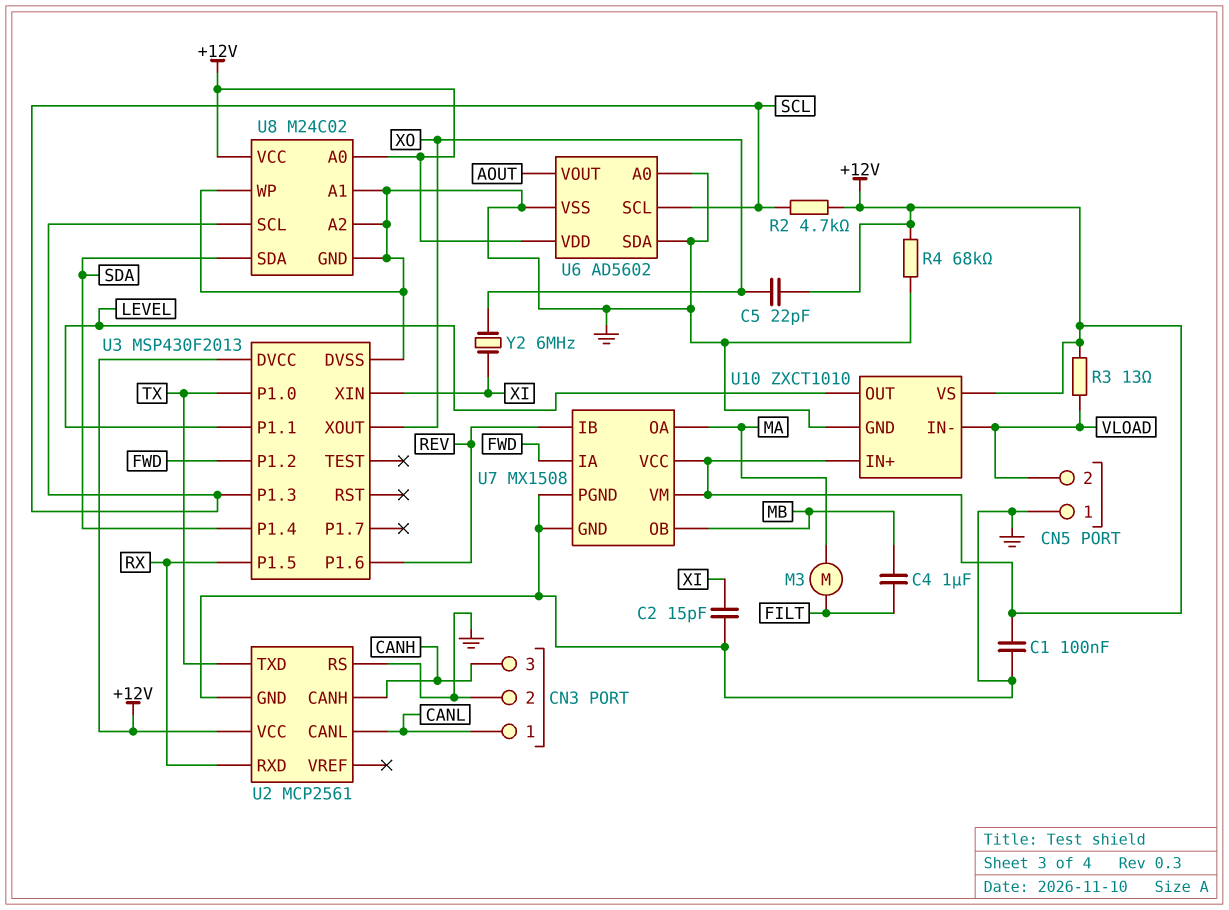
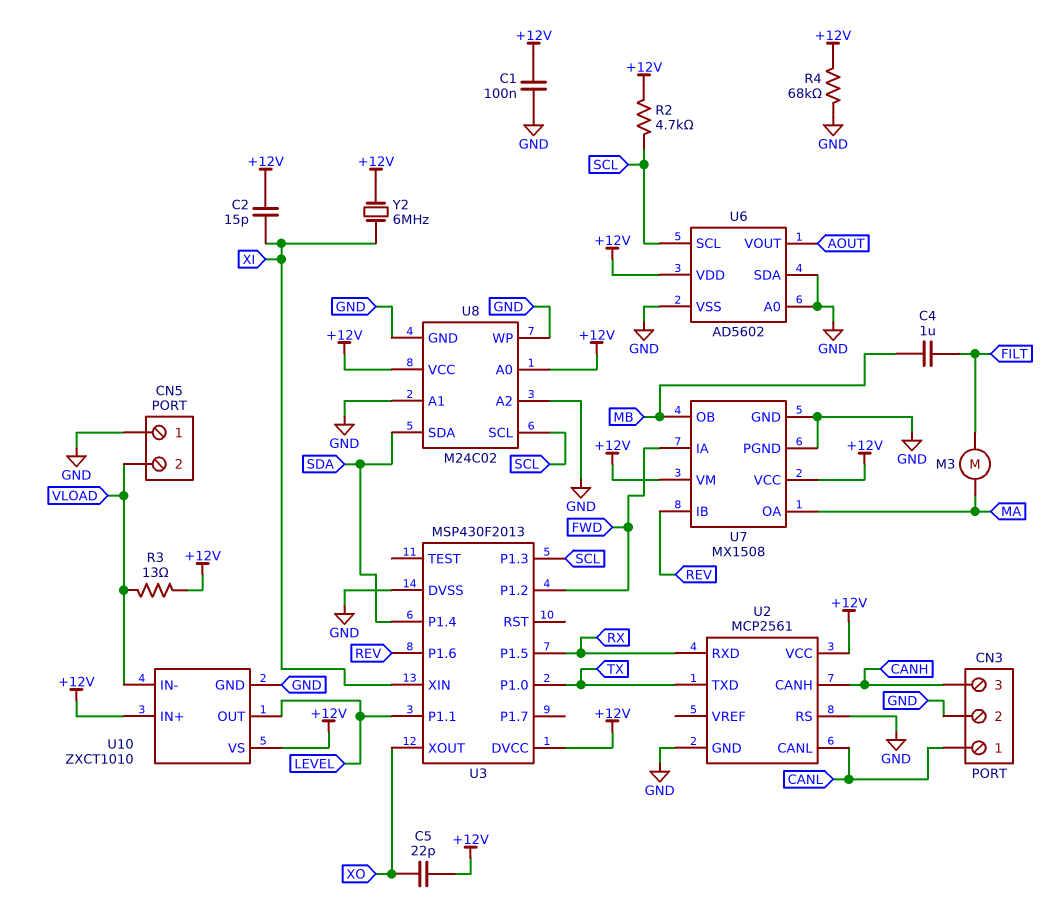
C2: 15pF (GND, XI) -> 15pF (+12V, XI)
Y2: 6MHz (XI, XO) -> 6MHz (+12V, XI)

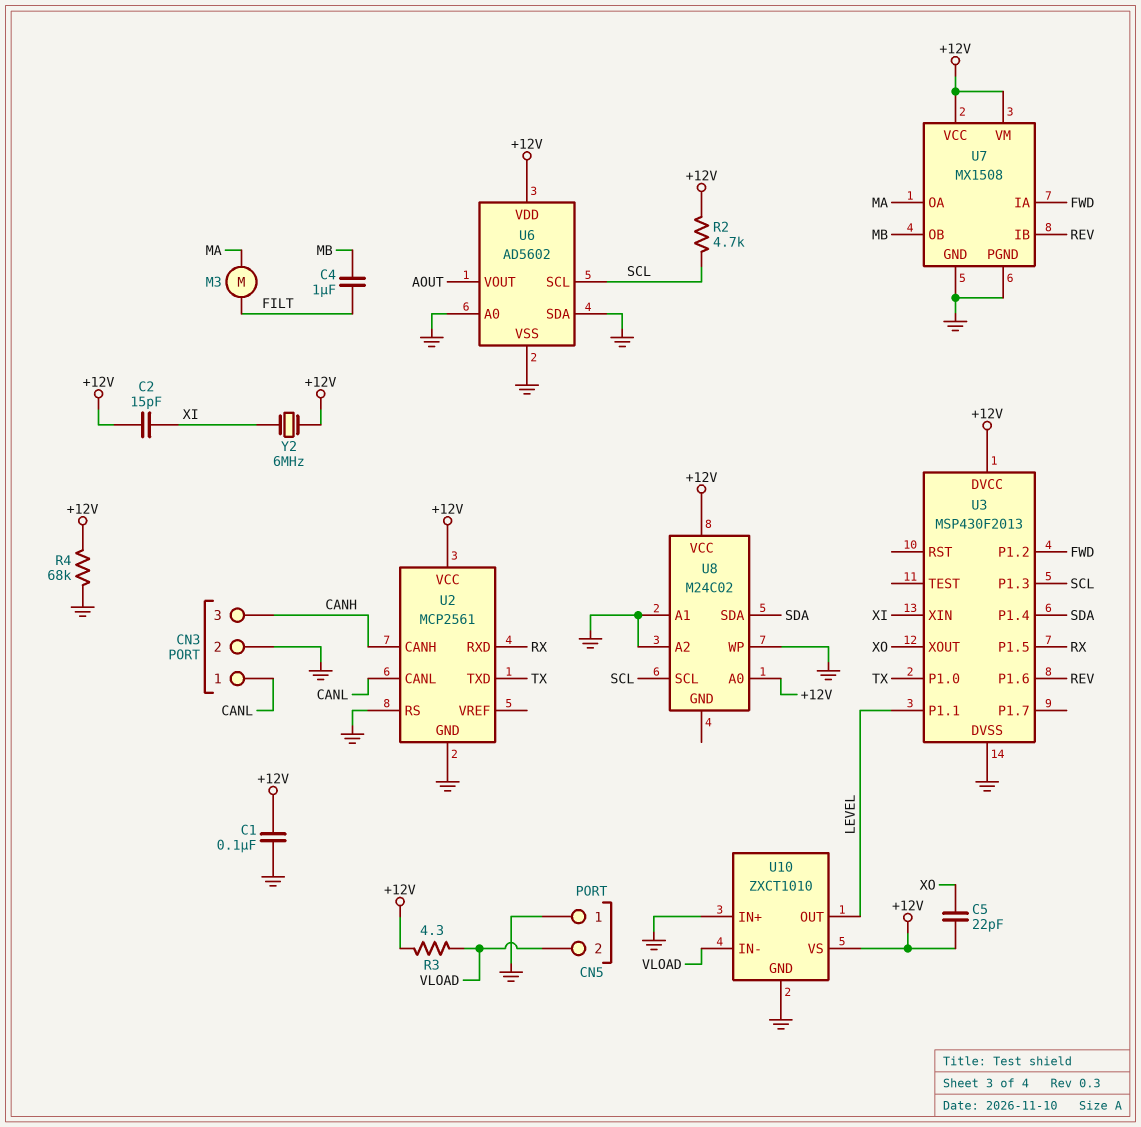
R3: 13 (+12V, VLOAD) -> 4.3 (+12V, VLOAD)
U8 pin GND: GND -> none
U10 pin IN+: +12V -> GND

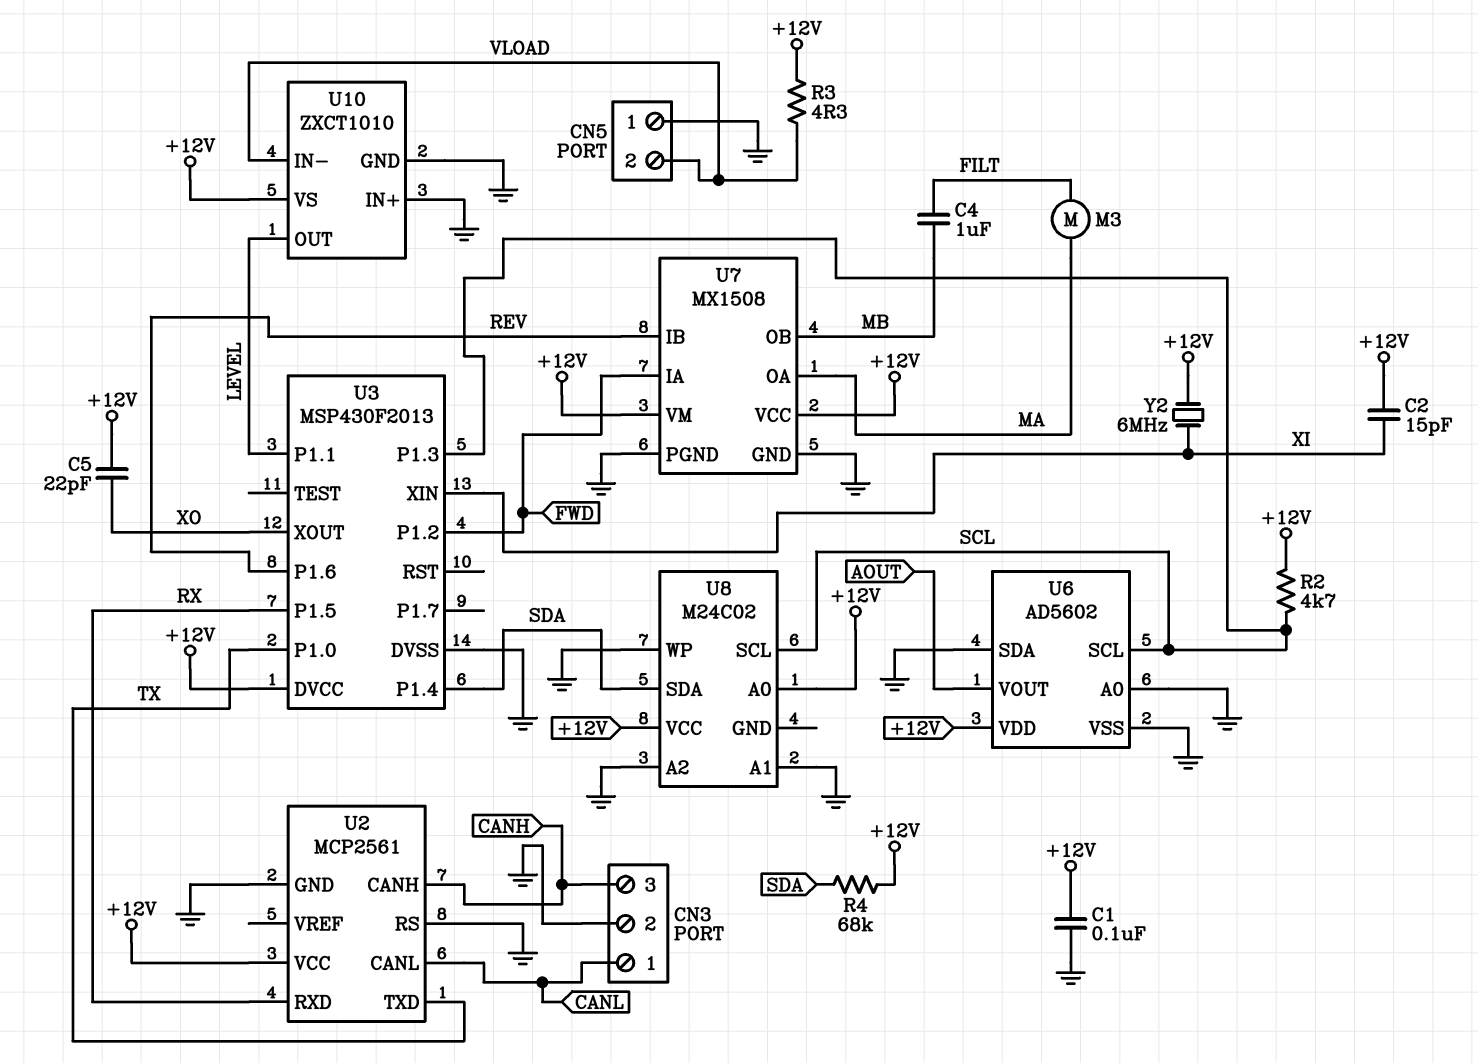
R4: 68k (+12V, GND) -> 68k (+12V, SDA)

